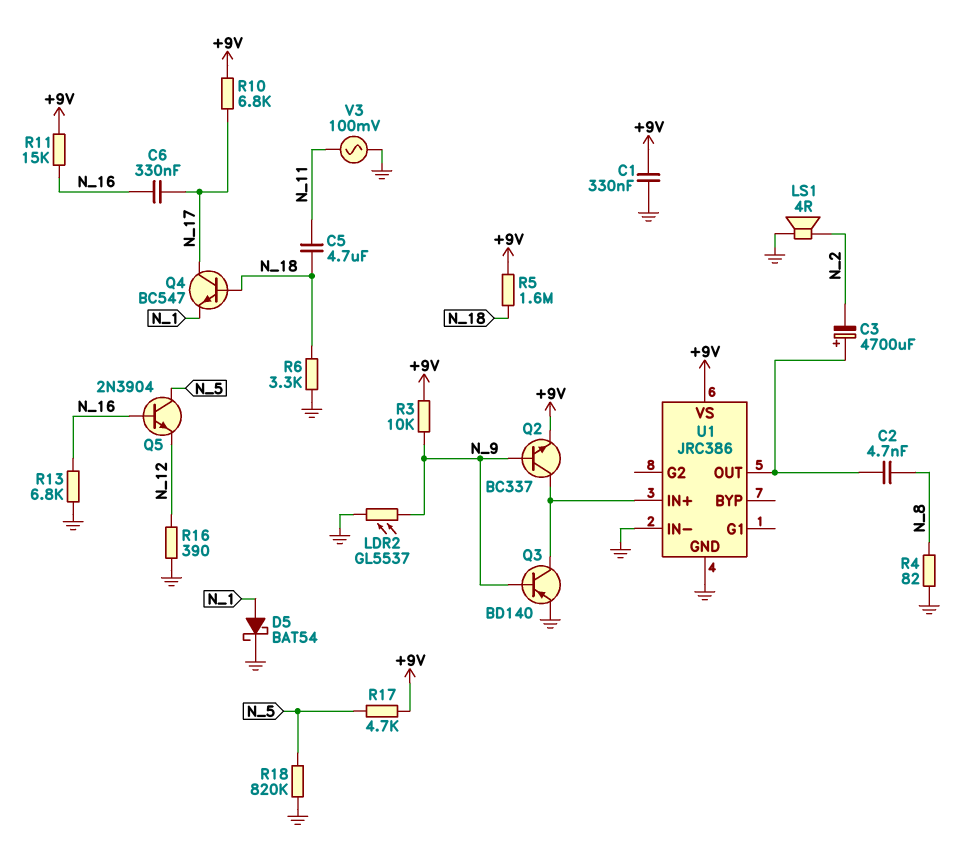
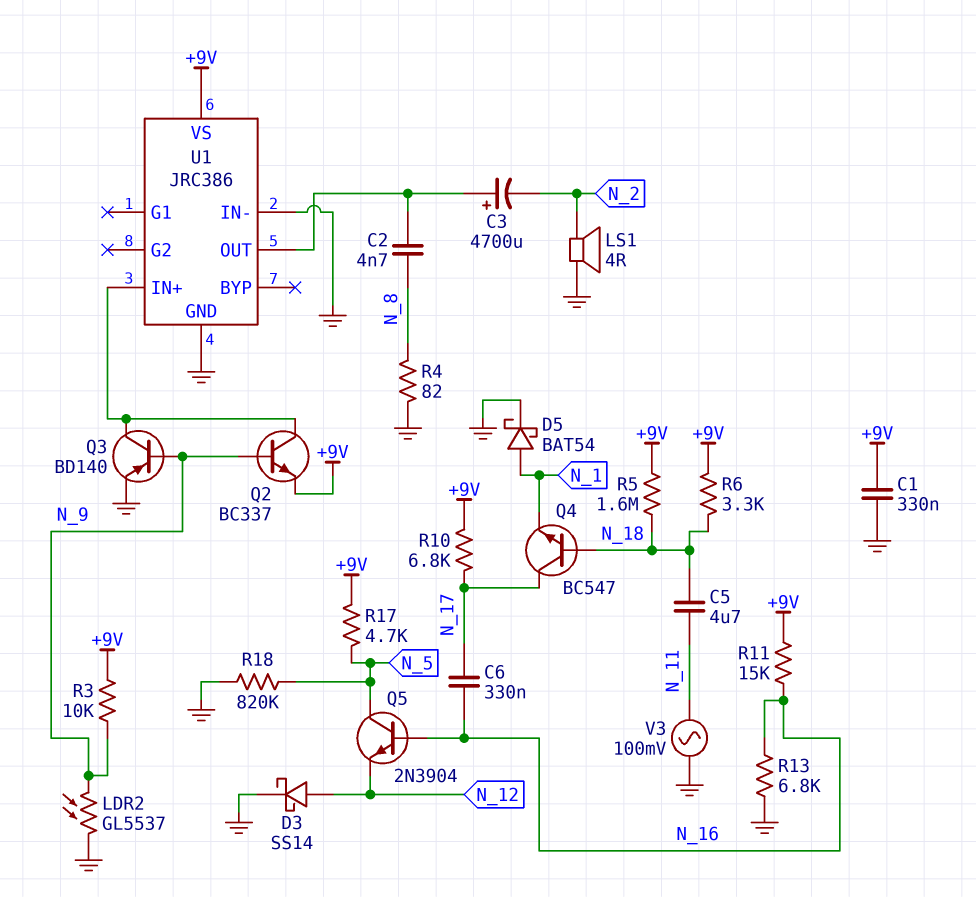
D3: none -> schottky SS14 (A N_12, K GND)
R6: 3.3k (GND, N_18) -> 3.3k (+9V, N_18)
R16: 390 (GND, N_12) -> none

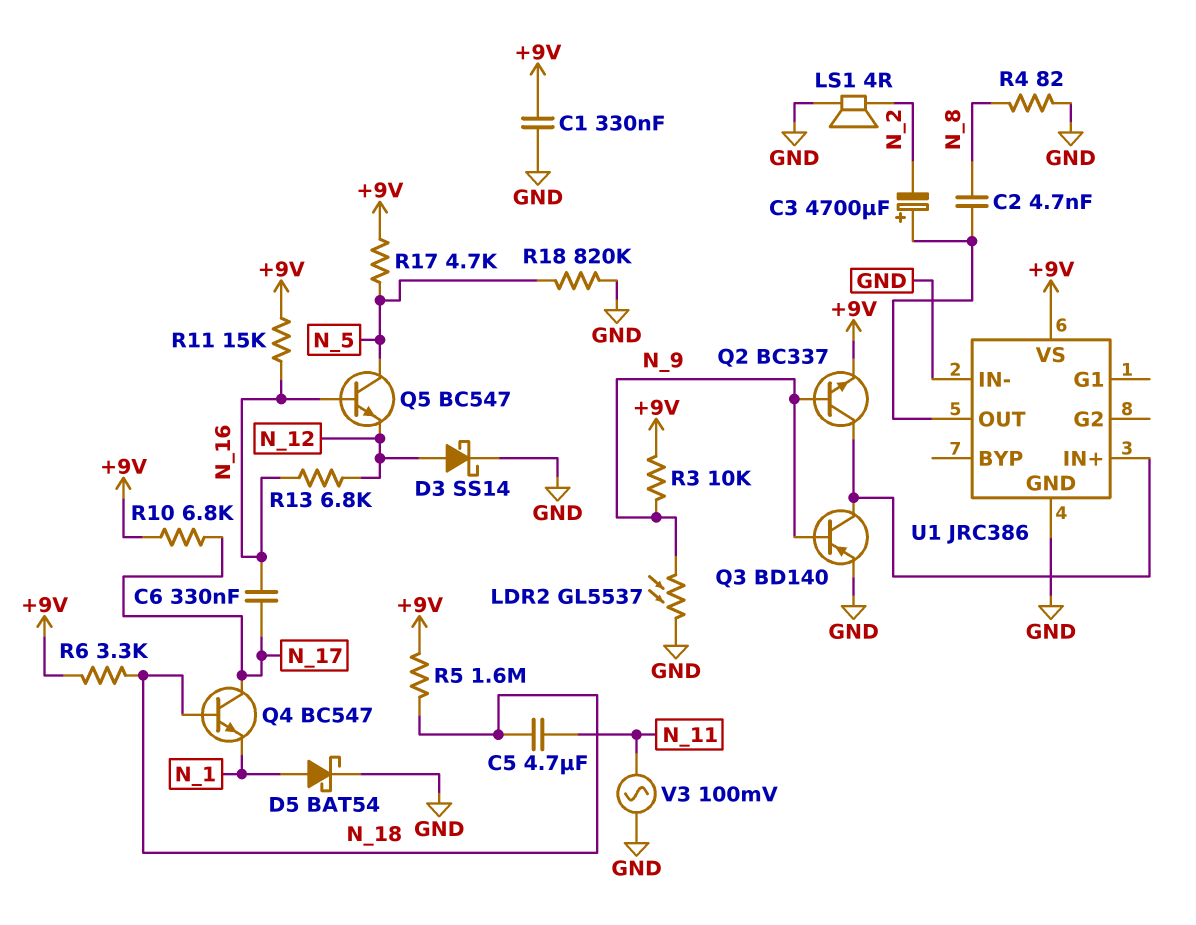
Q5: NPN 2N3904 (B N_16, C N_5, E N_12) -> NPN BC547 (B N_16, C N_5, E N_12)
R13: 6.8k (GND, N_16) -> 6.8k (N_12, N_16)

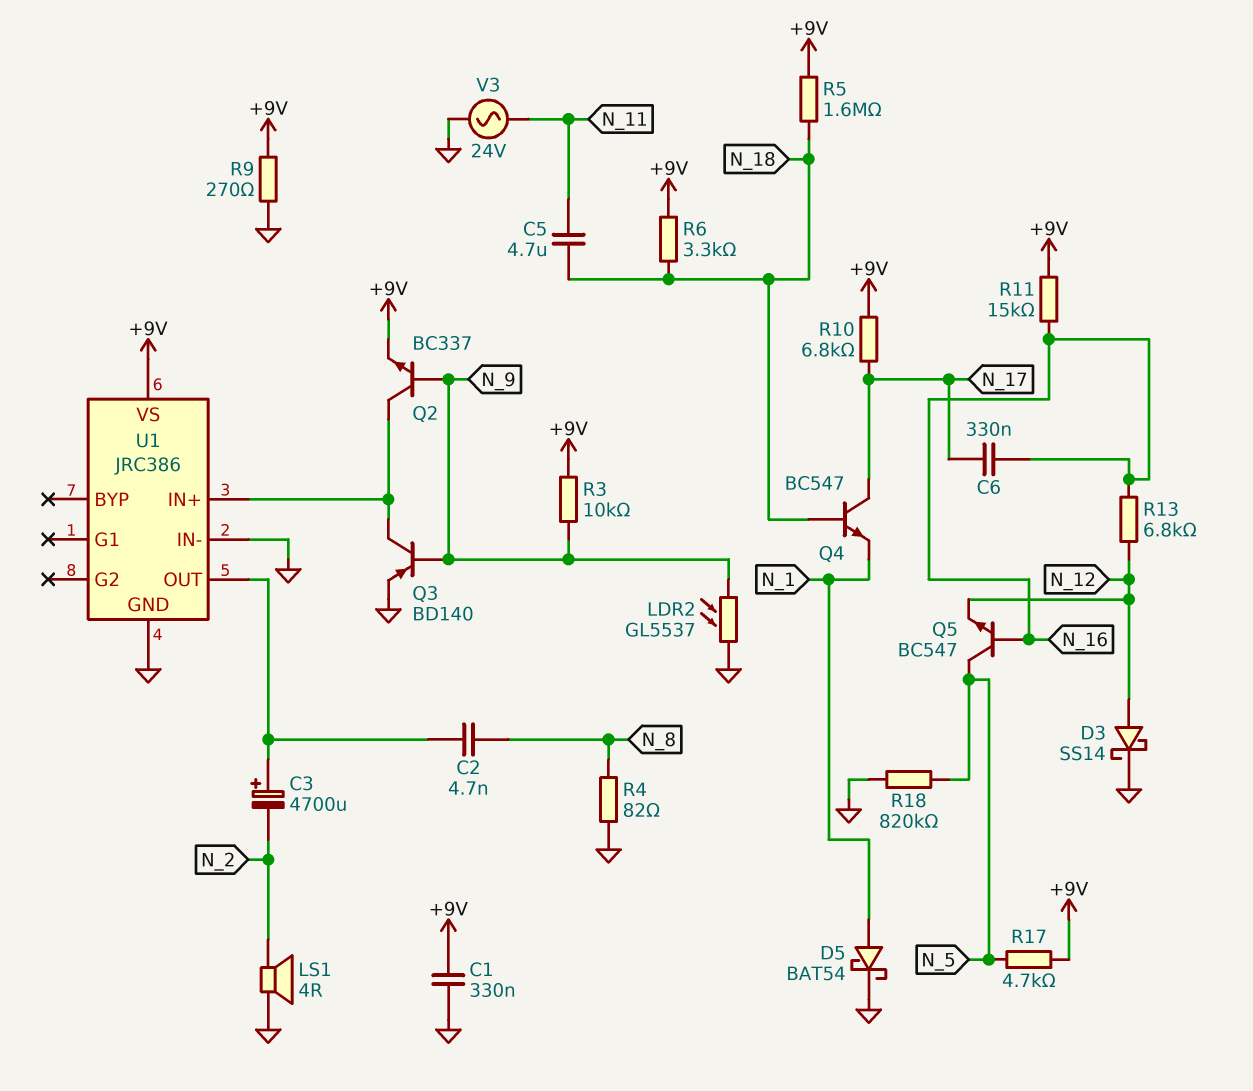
R9: none -> 270 (+9V, GND)
V3: AC 100mV (GND, N_11) -> AC 24V (GND, N_11)

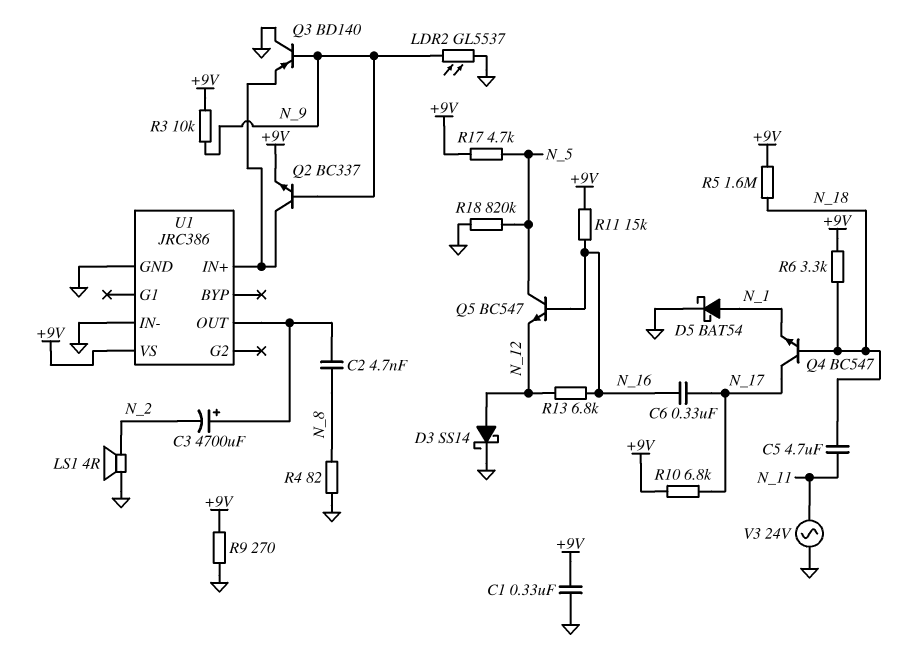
Q3: PNP BD140 (B N_9, C U1/IN+, E GND) -> PNP BD140 (B N_9, C GND, E U1/IN+)

